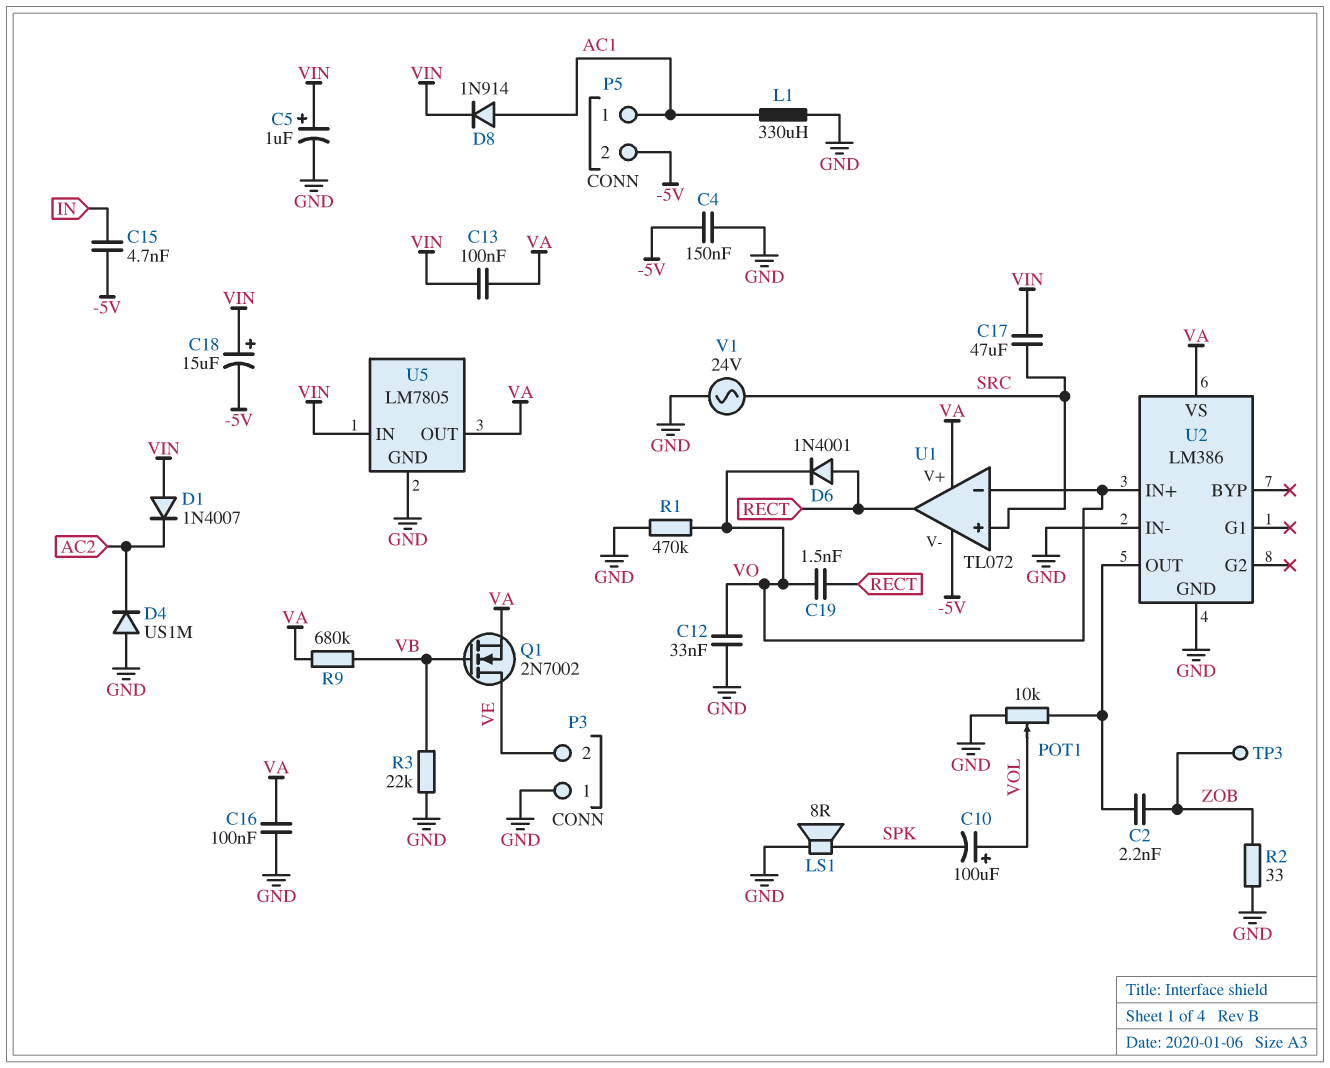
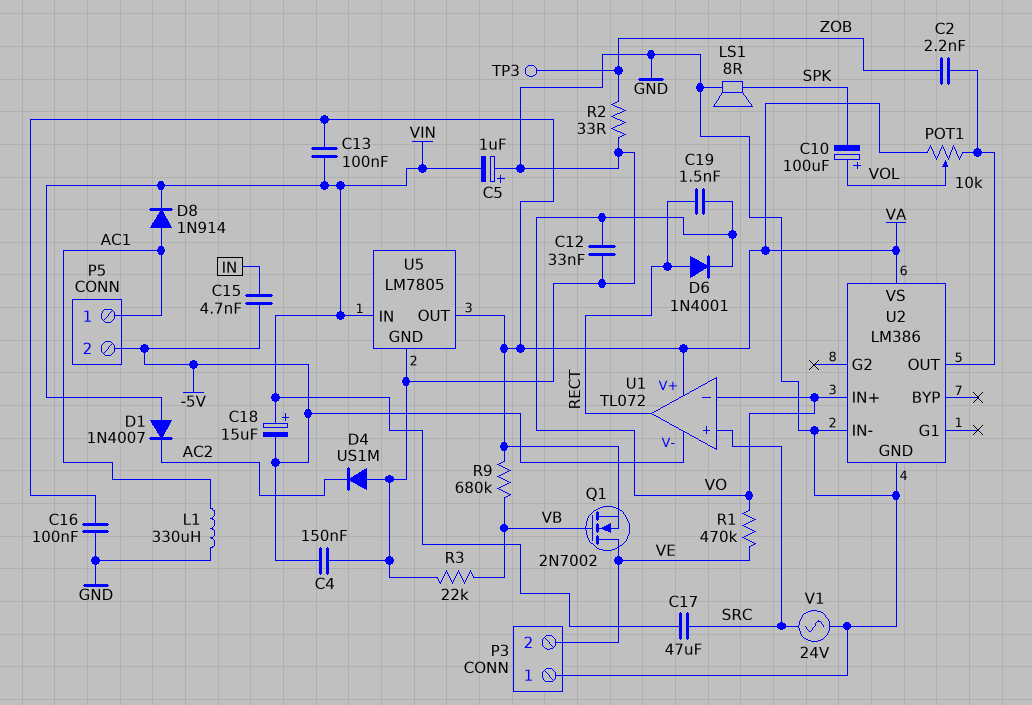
C5: 1uF (plus VIN, minus GND) -> 1uF (plus GND, minus VIN)
POT1: 10k (GND, U2/OUT, wiper VOL) -> 10k (U2/OUT, VA, wiper VOL)
R1: 470k (GND, VO) -> 470k (VE, VO)

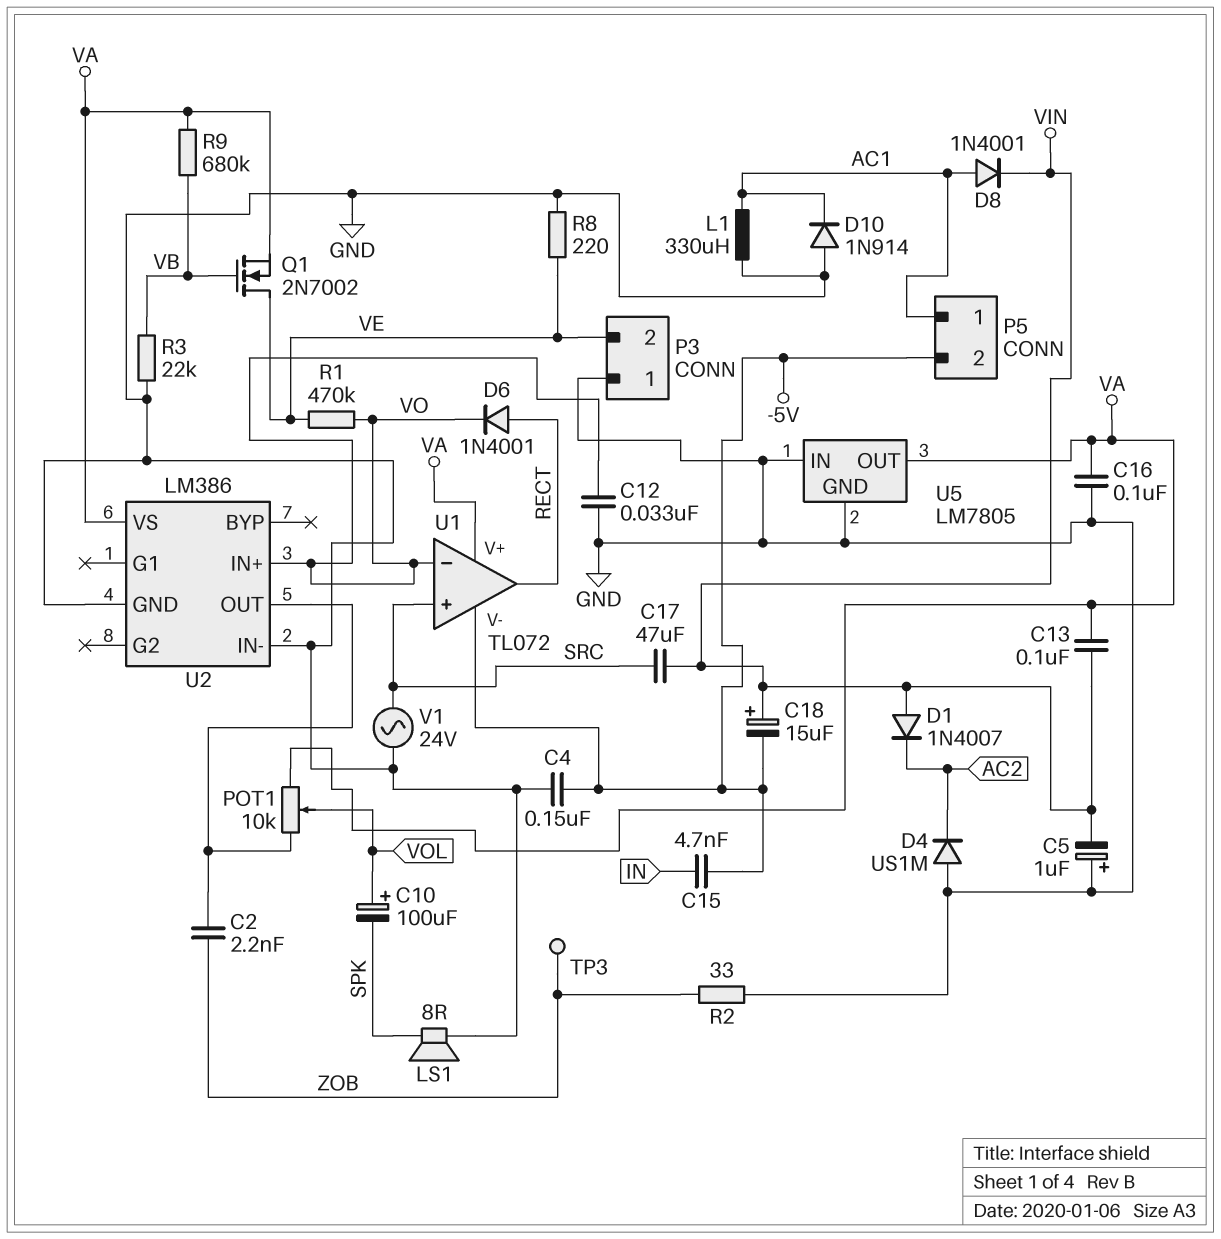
C19: 1.5nF (RECT, VO) -> none
D8: diode 1N914 (A AC1, K VIN) -> diode 1N4001 (A AC1, K VIN)
D10: none -> diode 1N914 (A GND, K AC1)
R8: none -> 220 (GND, VE)
U5 pin IN: VIN -> GND

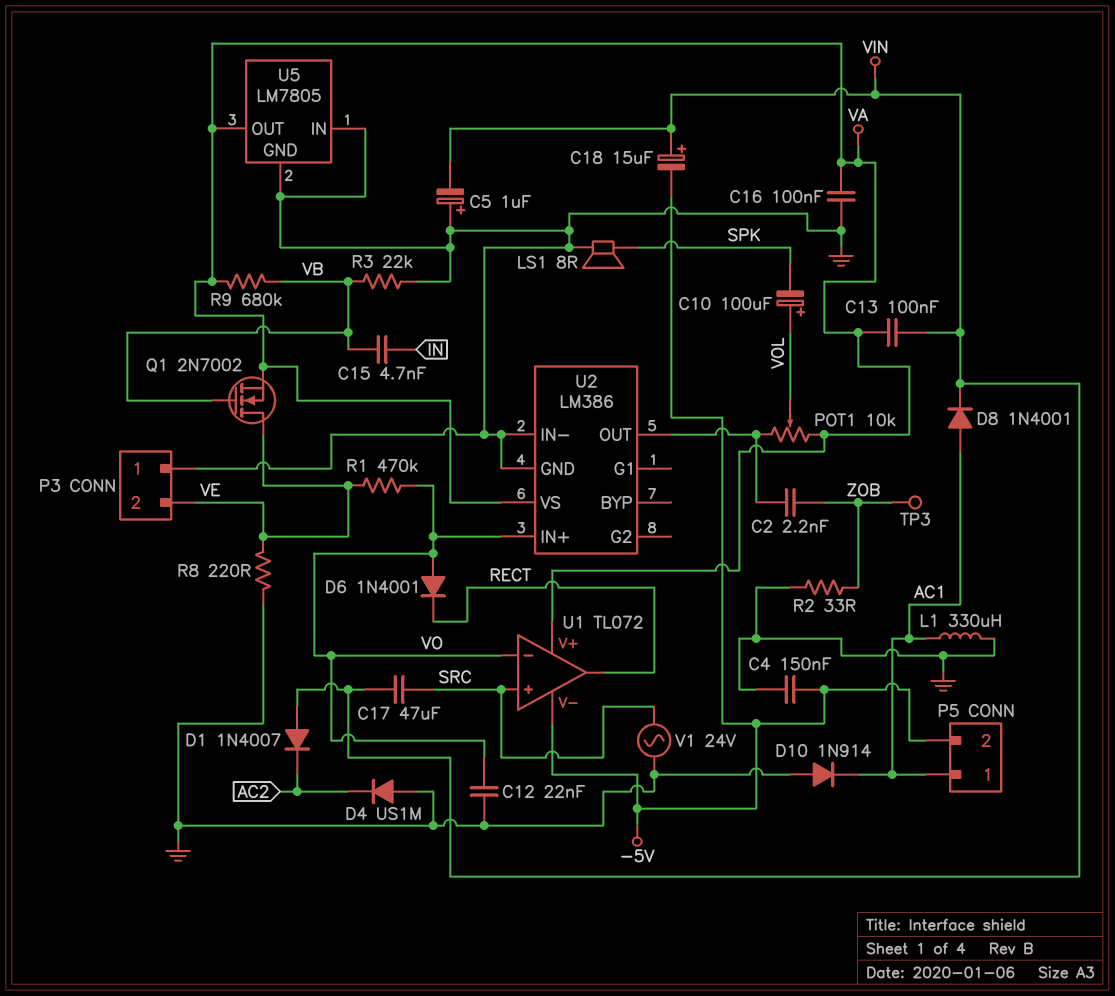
C12: 33nF (GND, VO) -> 22nF (GND, VO)
C15: 4.7nF (-5V, IN) -> 4.7nF (IN, VB)
D6: diode 1N4001 (A RECT, K VO) -> diode 1N4001 (A VO, K RECT)

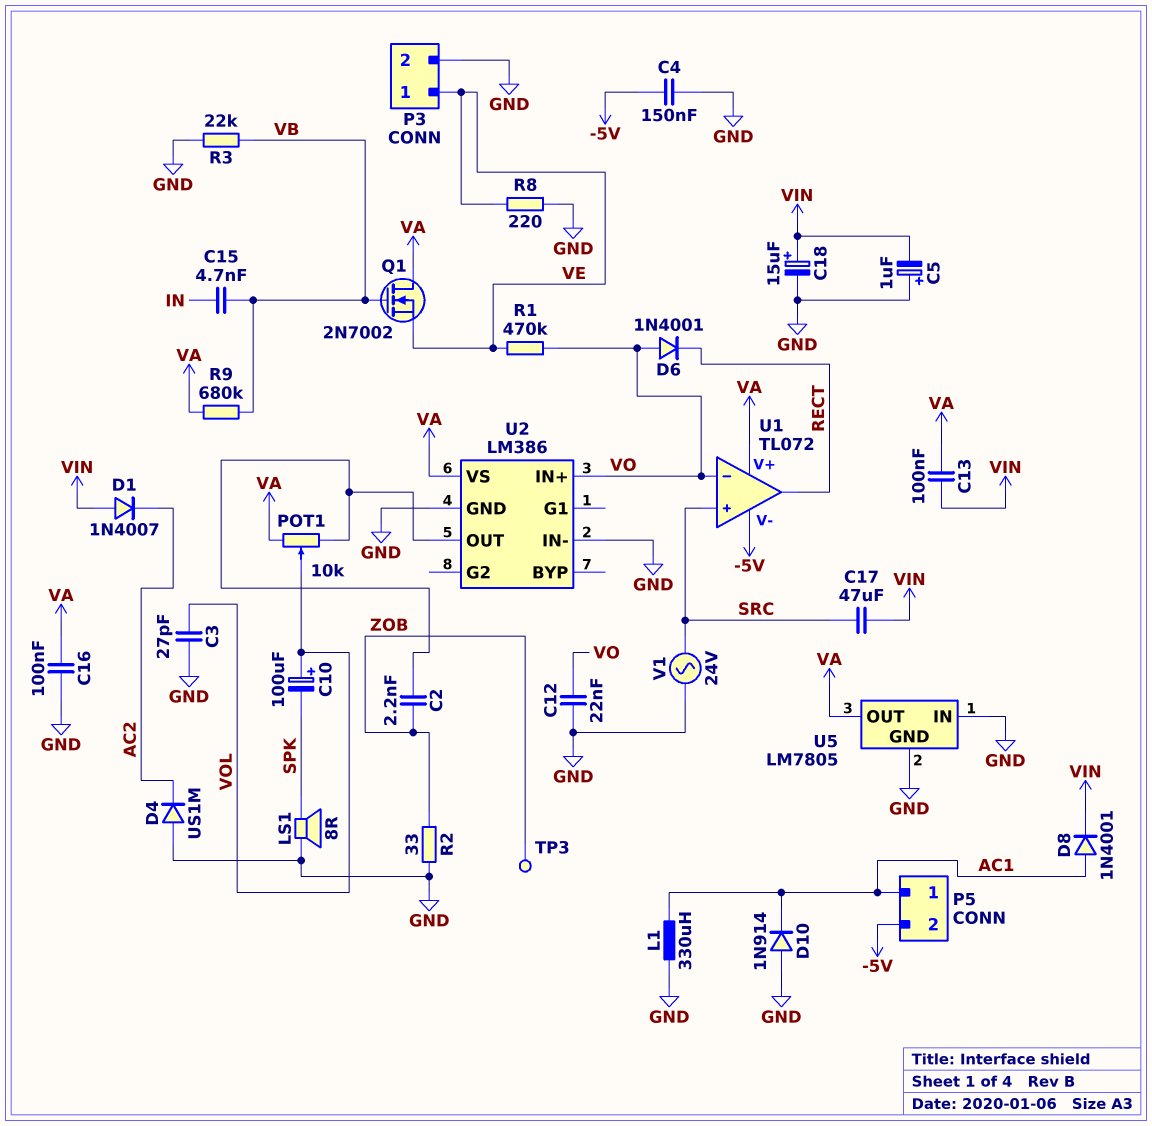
C3: none -> 27pF (GND, VOL)
C18: 15uF (plus VIN, minus -5V) -> 15uF (plus VIN, minus GND)
P3 pin 1: GND -> VE
P3 pin 2: VE -> GND
Q1: NMOS 2N7002 (G VB, D VE, S VA) -> NMOS 2N7002 (G VB, D VA, S VE)

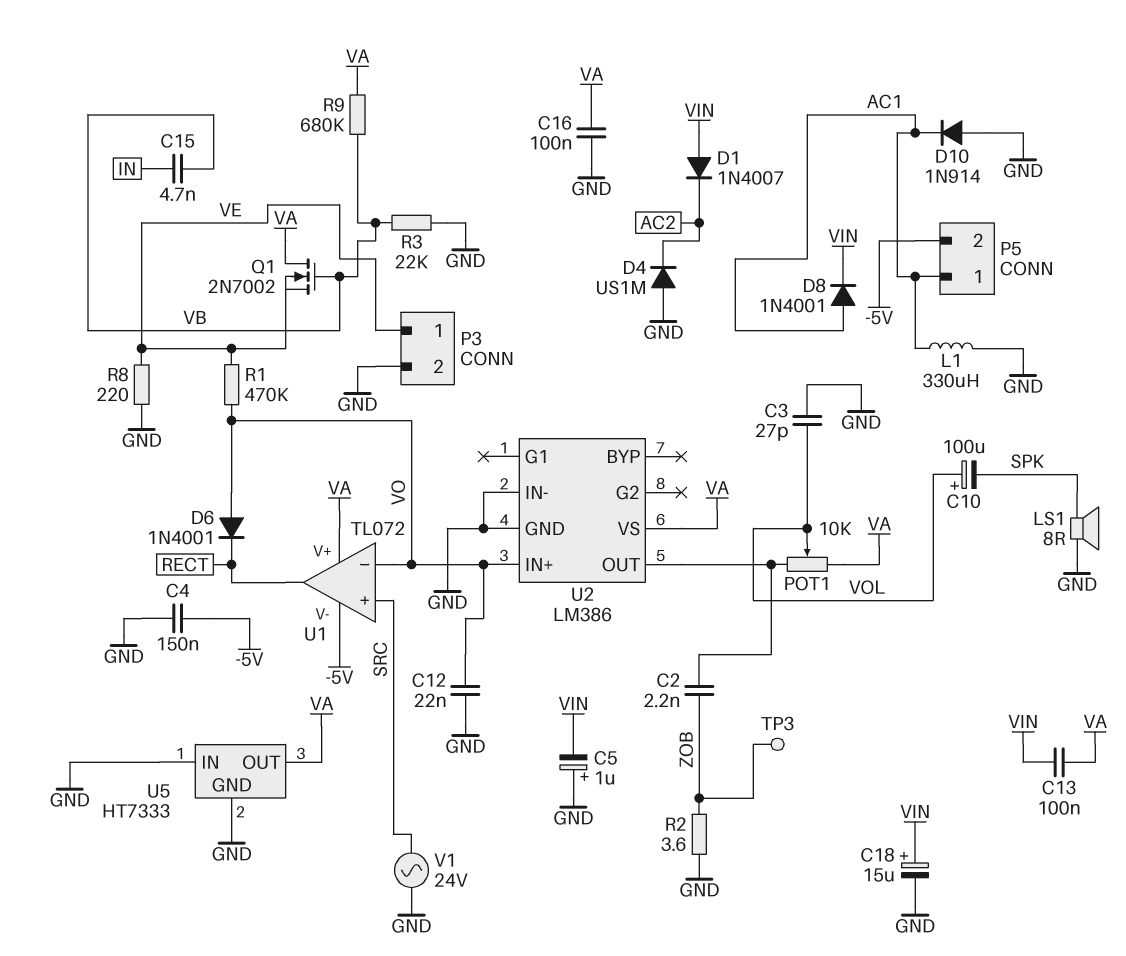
C17: 47uF (SRC, VIN) -> none
R2: 33 (GND, ZOB) -> 3.6 (GND, ZOB)
U5: LM7805 -> HT7333

